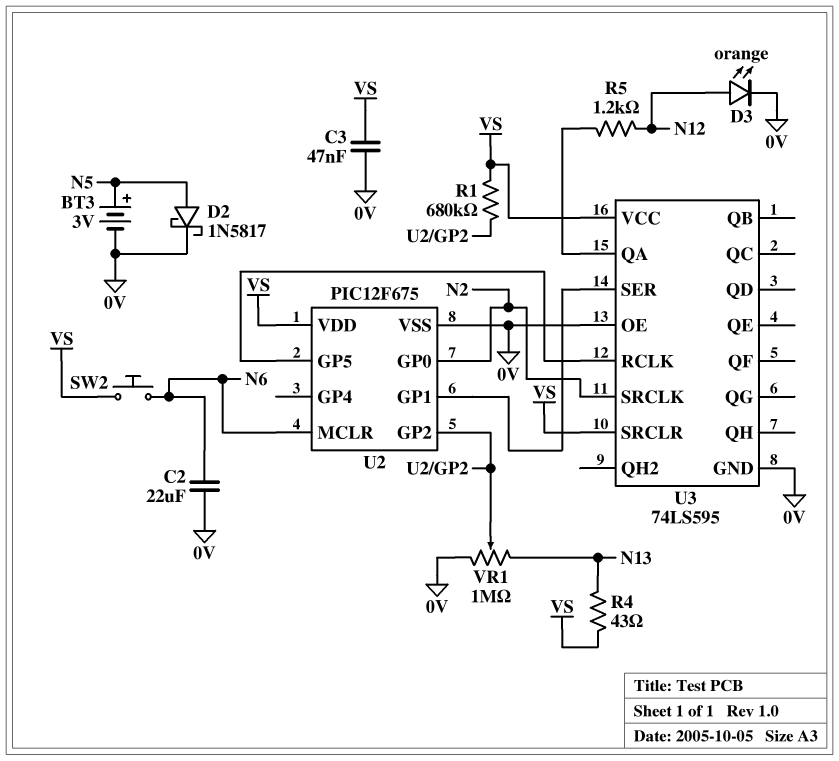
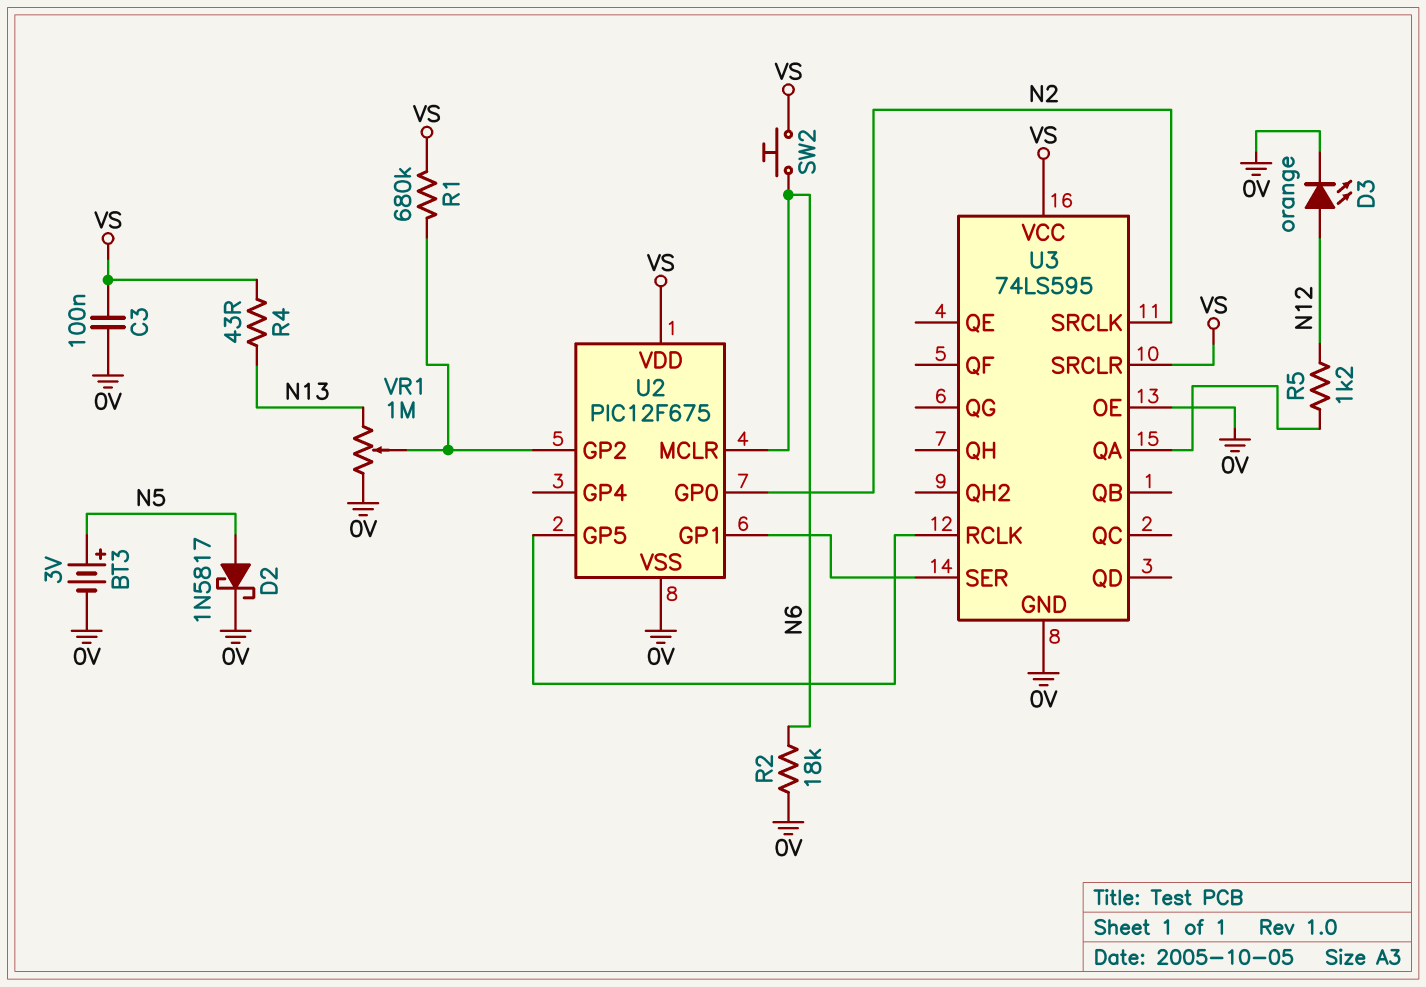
C2: 22uF (0V, N6) -> none
C3: 47nF (0V, VS) -> 100nF (0V, VS)
R2: none -> 18k (0V, N6)

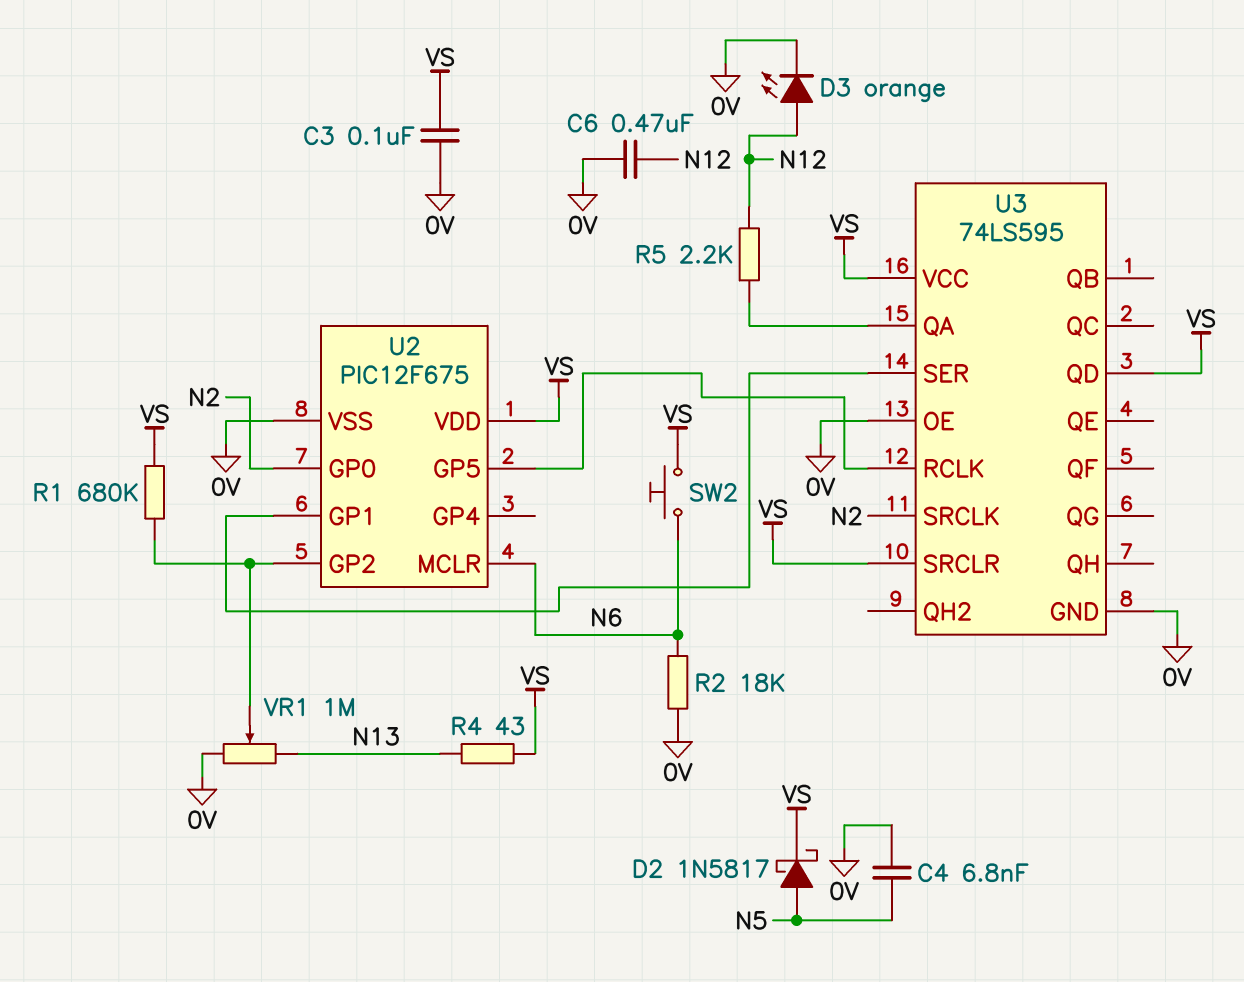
BT3: 3V (plus N5, minus 0V) -> none
C4: none -> 6.8nF (0V, N5)
C6: none -> 470nF (0V, N12)
D2: schottky 1N5817 (A N5, K 0V) -> schottky 1N5817 (A N5, K VS)
R5: 1.2k (N12, U3/QA) -> 2.2k (N12, U3/QA)
U3 pin QD: none -> VS

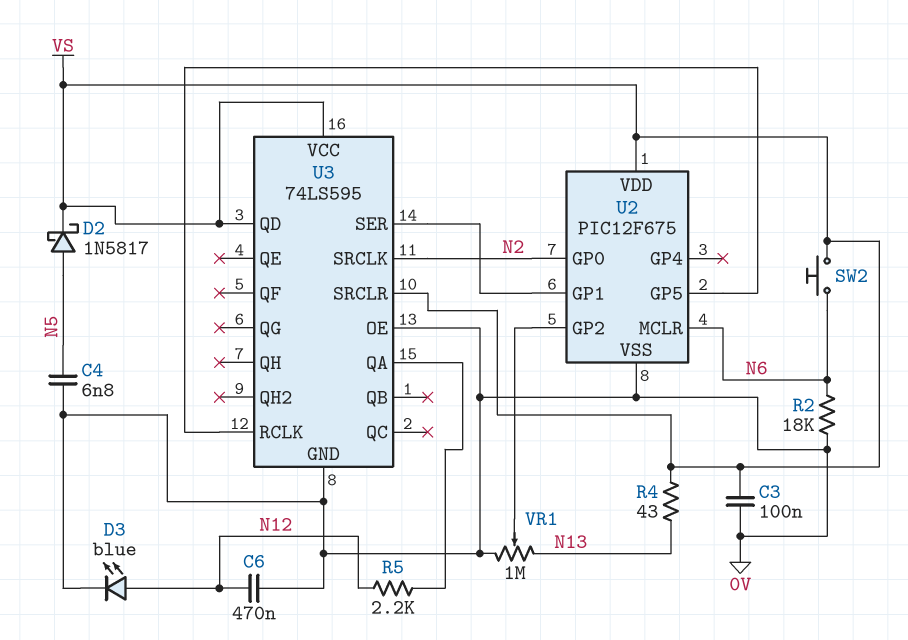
D3: LED orange (A N12, K 0V) -> LED blue (A N12, K 0V)
R1: 680k (U2/GP2, VS) -> none

